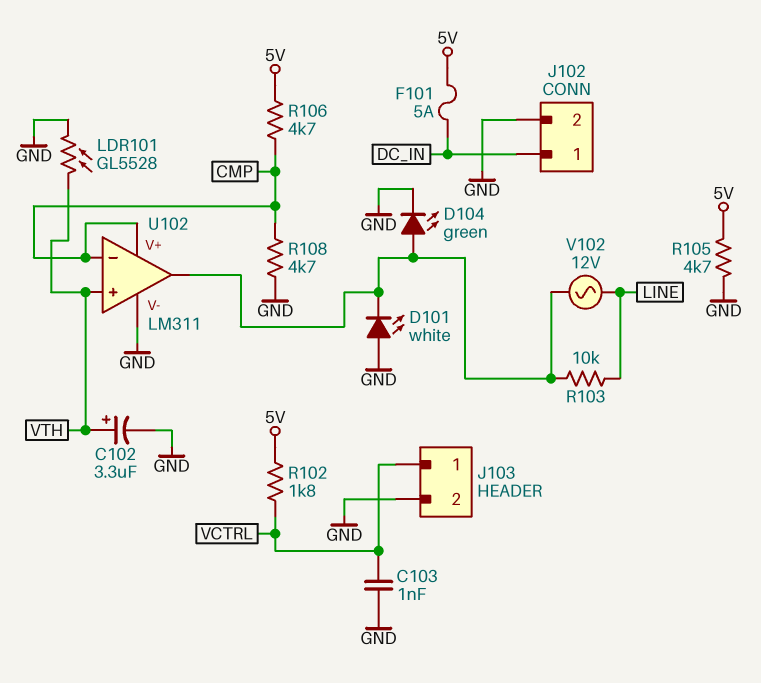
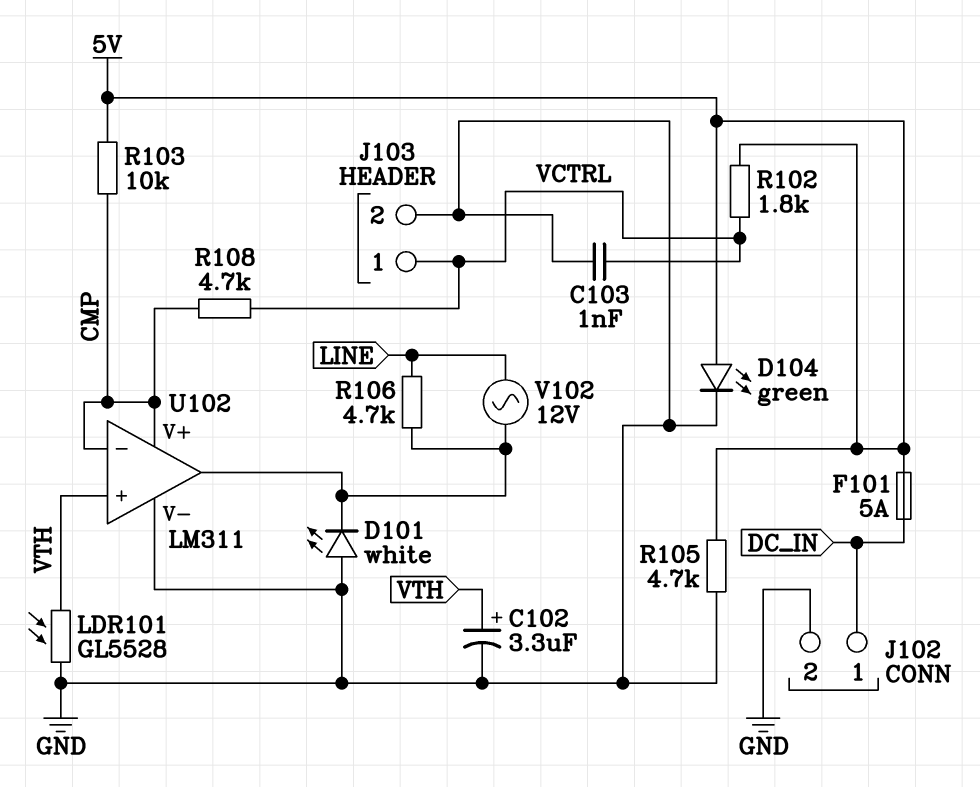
D104: LED green (A U102/out, K GND) -> LED green (A 5V, K GND)
R103: 10k (LINE, U102/out) -> 10k (5V, CMP)
R106: 4.7k (5V, CMP) -> 4.7k (LINE, U102/out)
R108: 4.7k (CMP, GND) -> 4.7k (CMP, VCTRL)

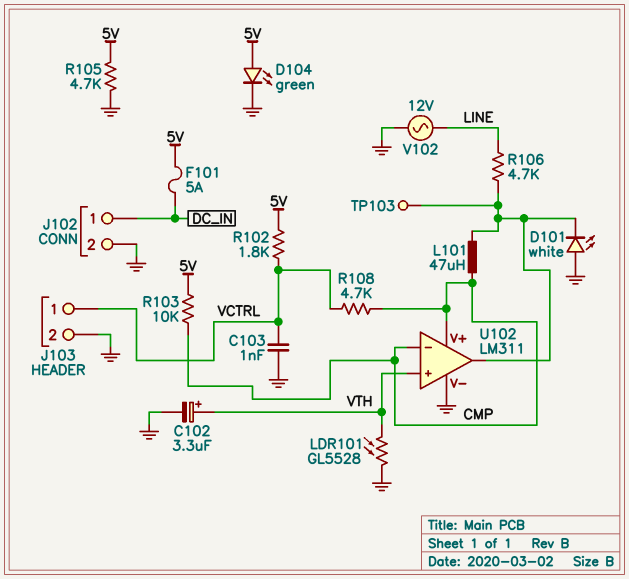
L101: none -> 47uH (CMP, U102/out)
TP103: none -> test point (U102/out)
V102: AC 12V (LINE, U102/out) -> AC 12V (GND, LINE)

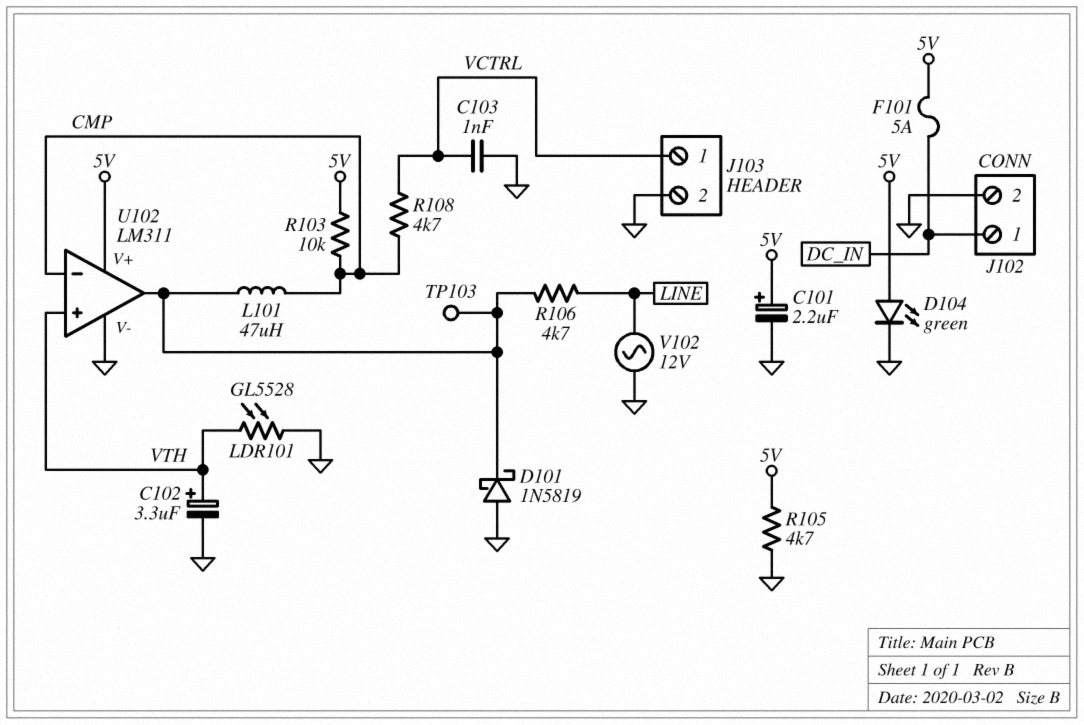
C101: none -> 2.2uF (plus 5V, minus GND)
D101: LED white (A GND, K U102/out) -> schottky 1N5819 (A GND, K U102/out)
R102: 1.8k (5V, VCTRL) -> none
U102 pin V+: CMP -> 5V

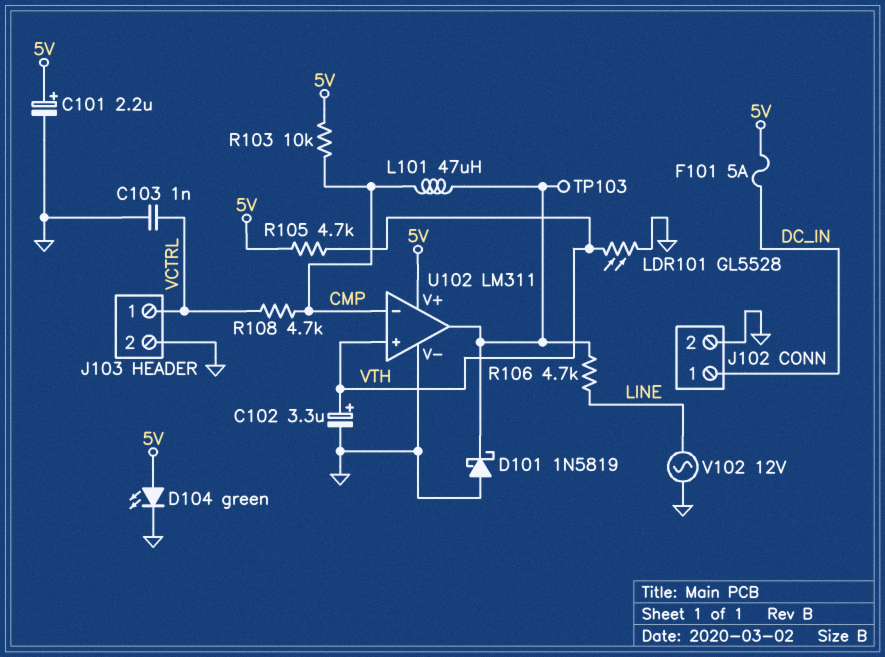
R105: 4.7k (5V, GND) -> 4.7k (5V, VTH)

